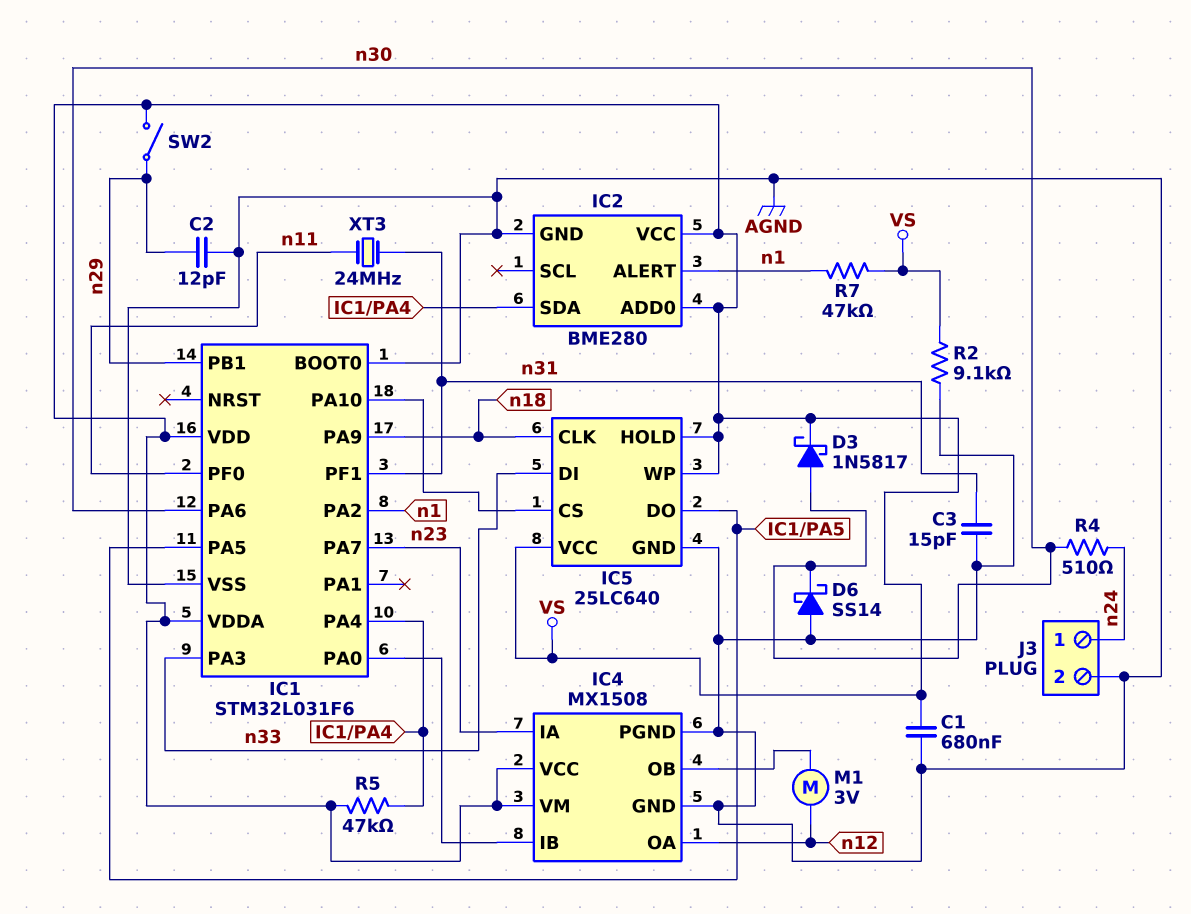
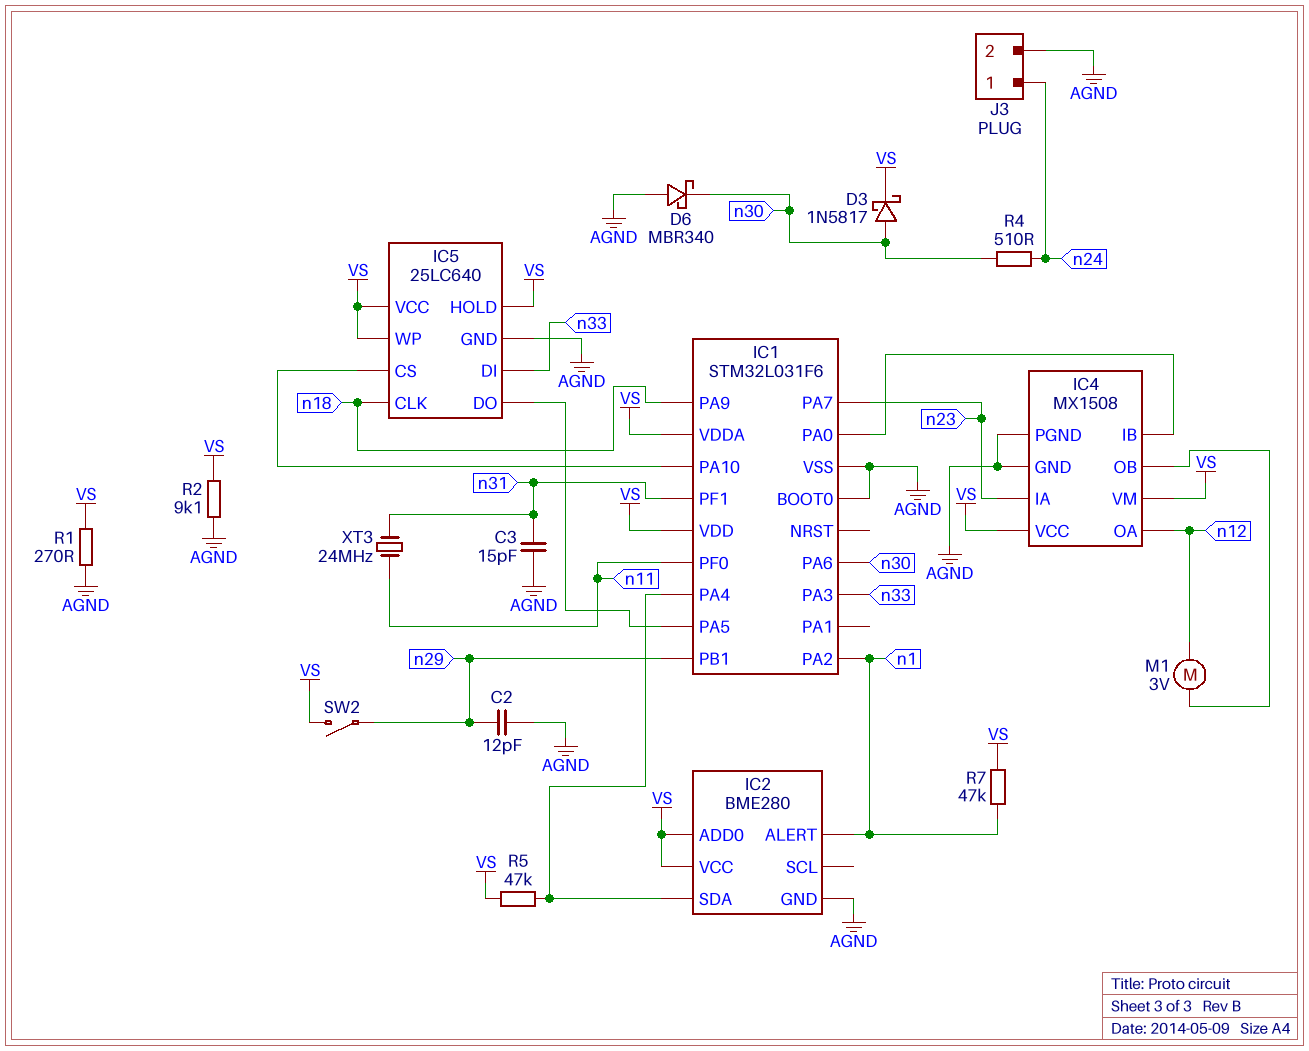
C1: 680nF (AGND, VS) -> none
D6: schottky SS14 (A AGND, K n30) -> schottky MBR340 (A AGND, K n30)
R1: none -> 270 (AGND, VS)

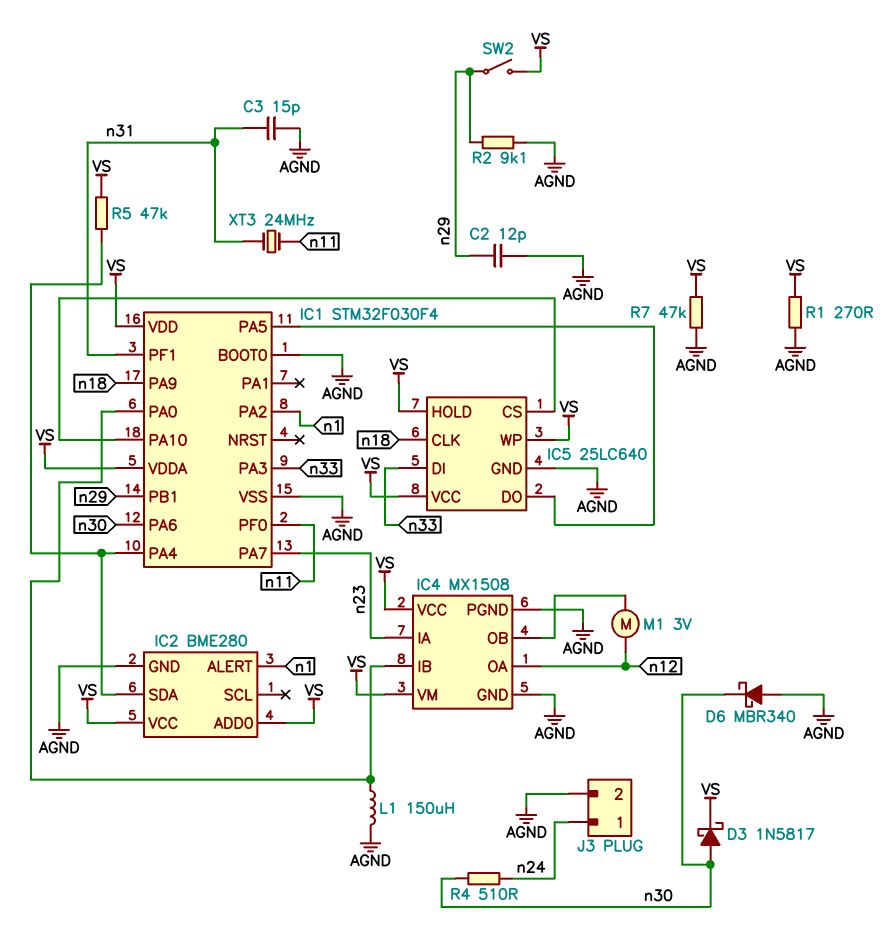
IC1: STM32L031F6 -> STM32F030F4
L1: none -> 150uH (AGND, IC1/PA0)
R2: 9.1k (AGND, VS) -> 9.1k (AGND, n29)
R7: 47k (VS, n1) -> 47k (AGND, VS)

